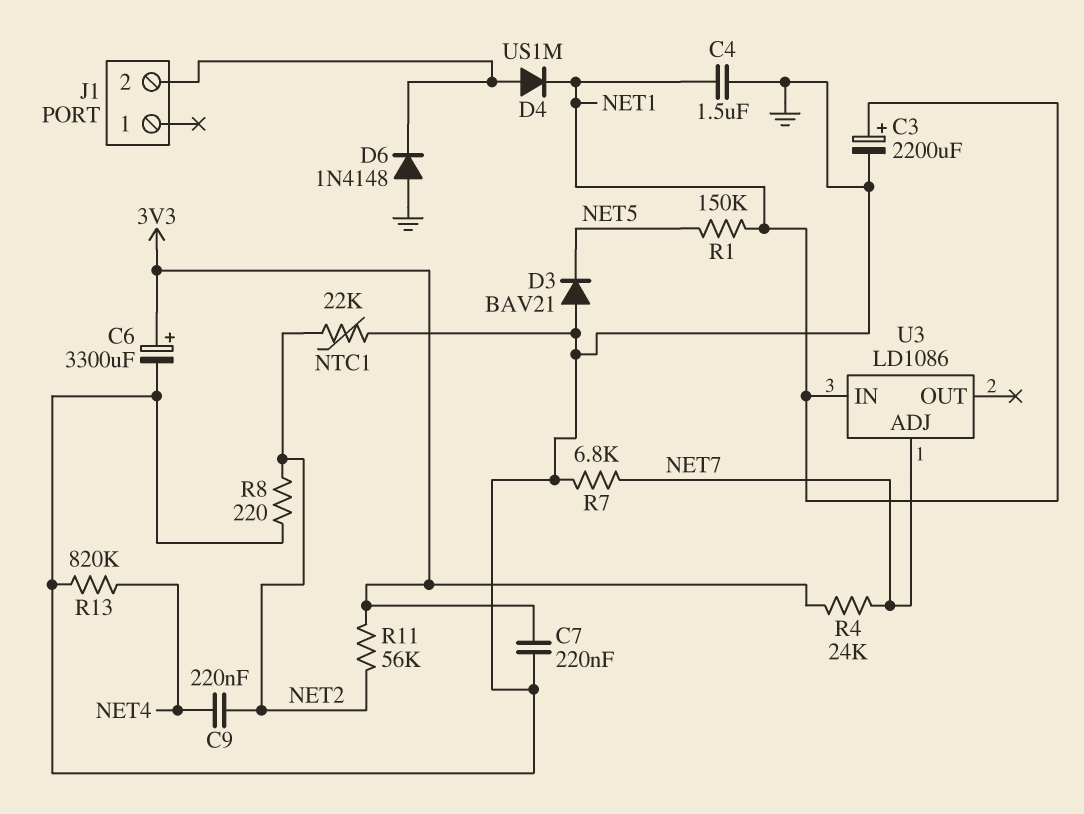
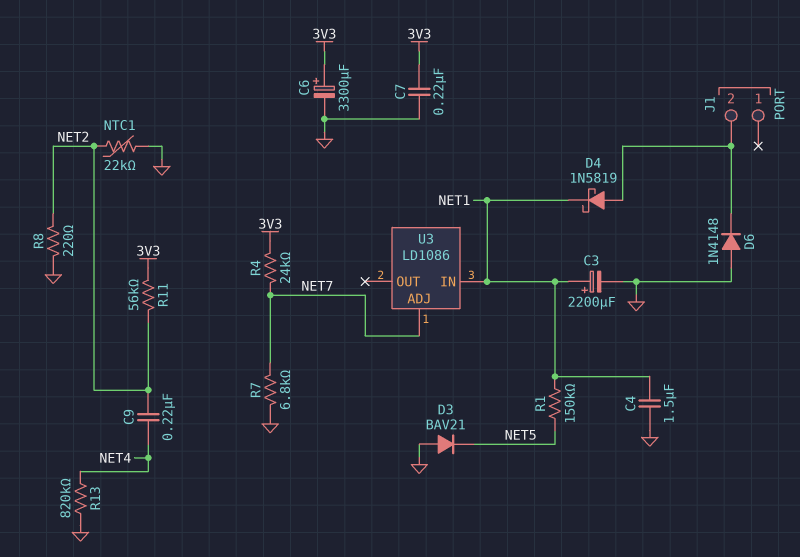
D4: diode US1M (A J1/2, K NET1) -> schottky 1N5819 (A J1/2, K NET1)

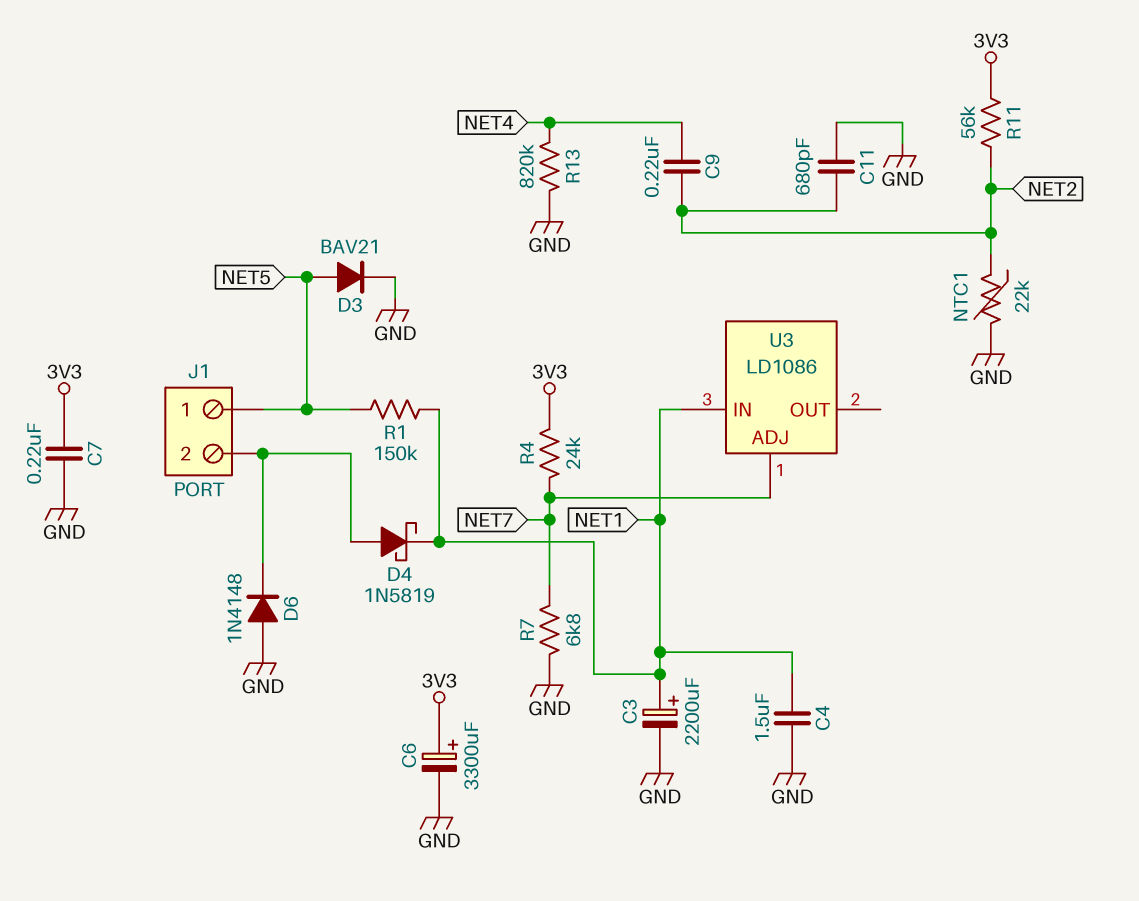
C11: none -> 680pF (GND, NET2)
D3: diode BAV21 (A GND, K NET5) -> diode BAV21 (A NET5, K GND)
J1 pin 1: none -> NET5
R8: 220 (GND, NET2) -> none

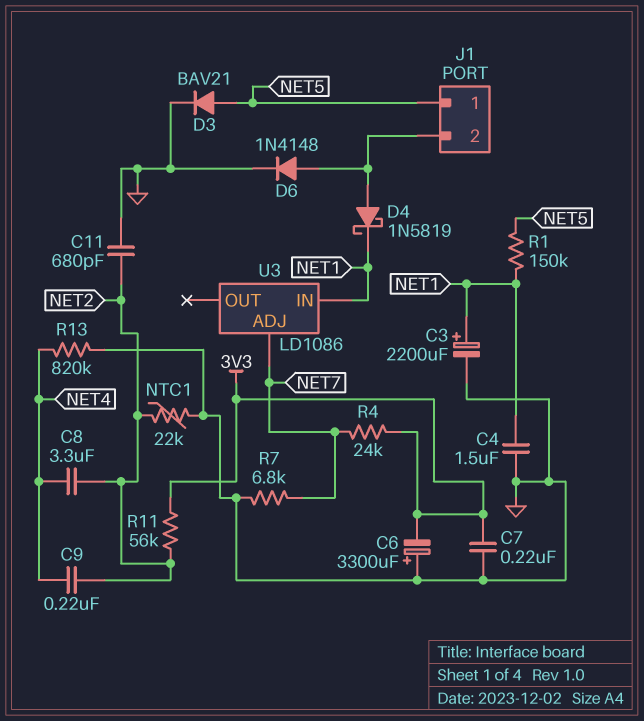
C6: 3300uF (plus 3V3, minus GND) -> 3300uF (plus GND, minus 3V3)
C8: none -> 3.3uF (NET2, NET4)
D6: diode 1N4148 (A GND, K J1/2) -> diode 1N4148 (A J1/2, K GND)

